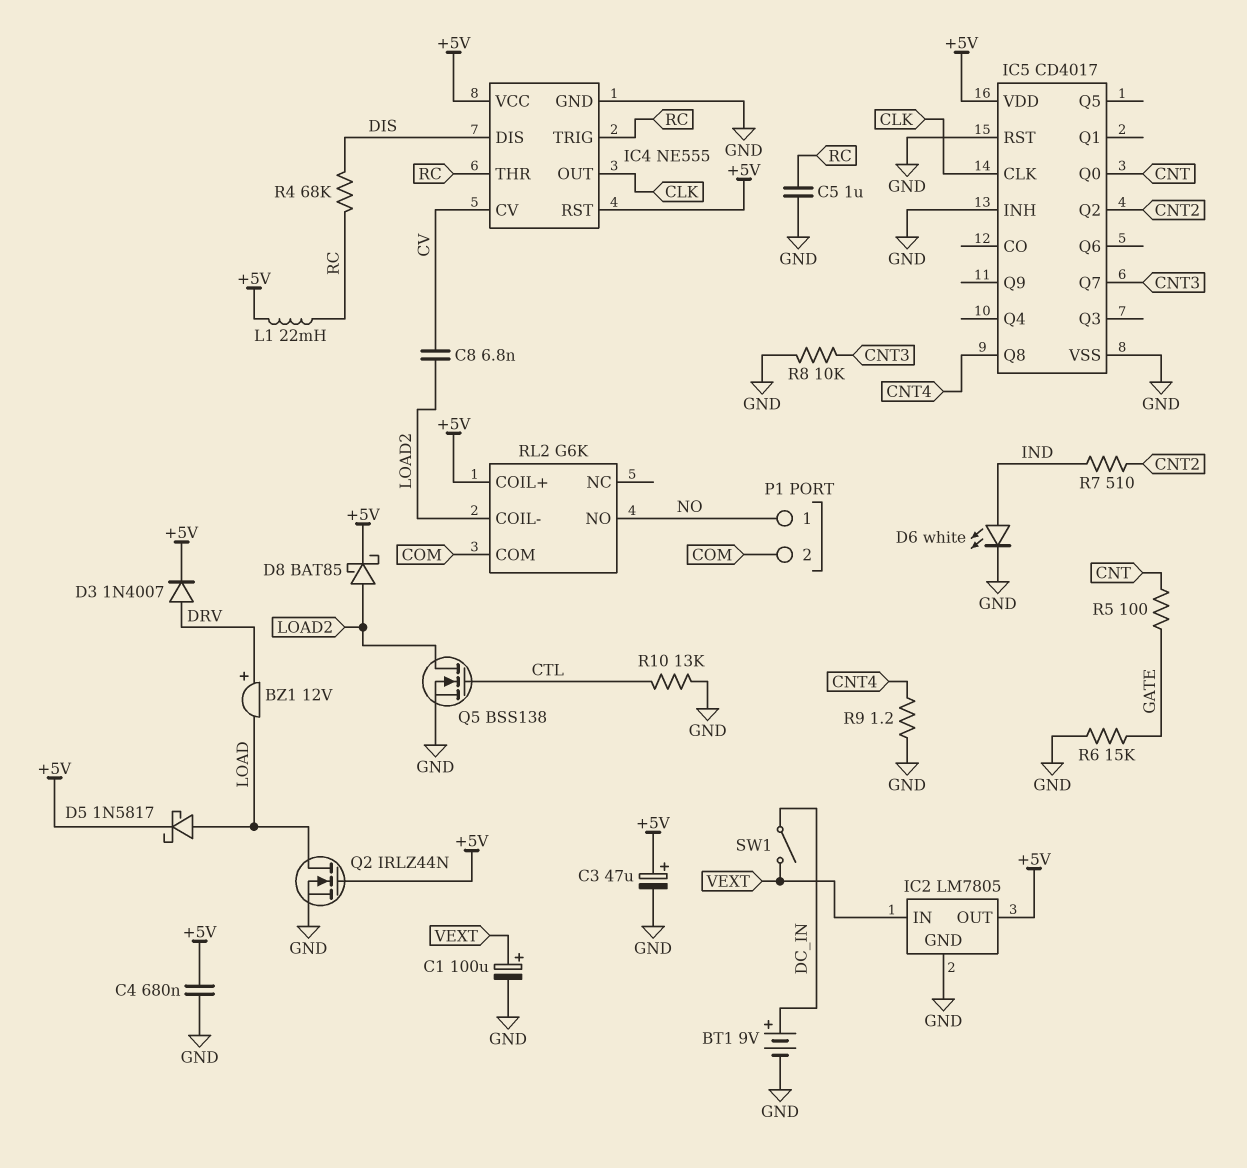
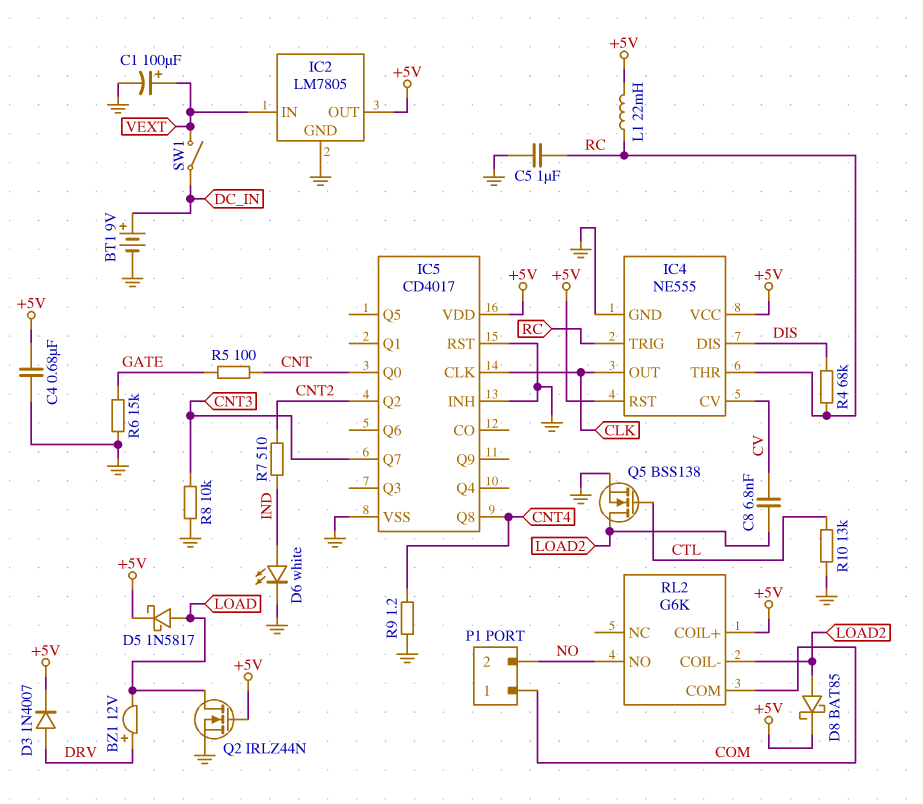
C3: 47uF (plus +5V, minus GND) -> none
P1 pin 1: NO -> COM
P1 pin 2: COM -> NO

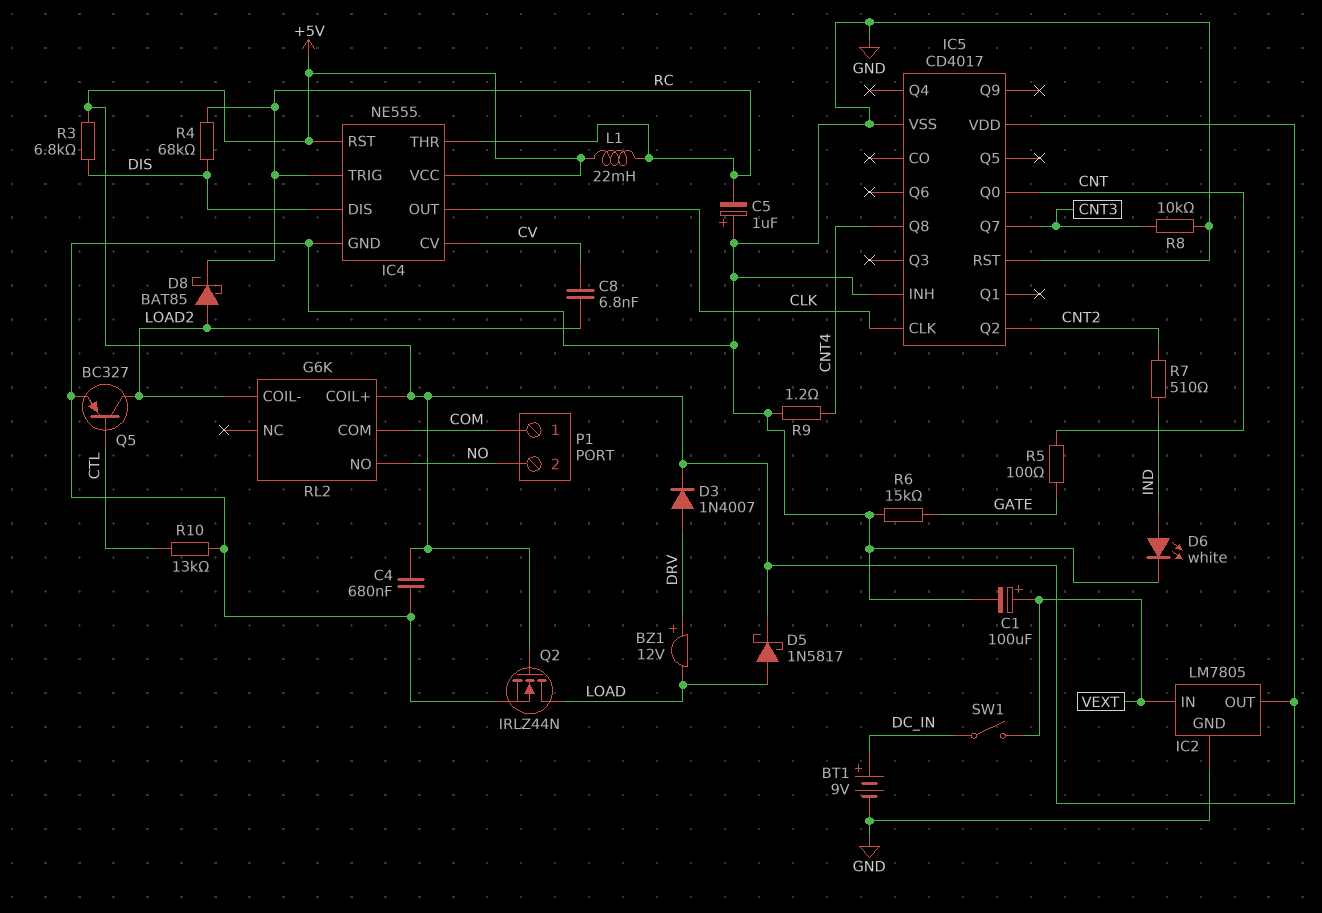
C5: 1uF (GND, RC) -> 1uF (plus GND, minus RC)
D8: schottky BAT85 (A LOAD2, K +5V) -> schottky BAT85 (A LOAD2, K RC)
Q5: NMOS BSS138 (G CTL, D LOAD2, S GND) -> PNP BC327 (B CTL, C LOAD2, E GND)
R3: none -> 6.8k (+5V, DIS)

